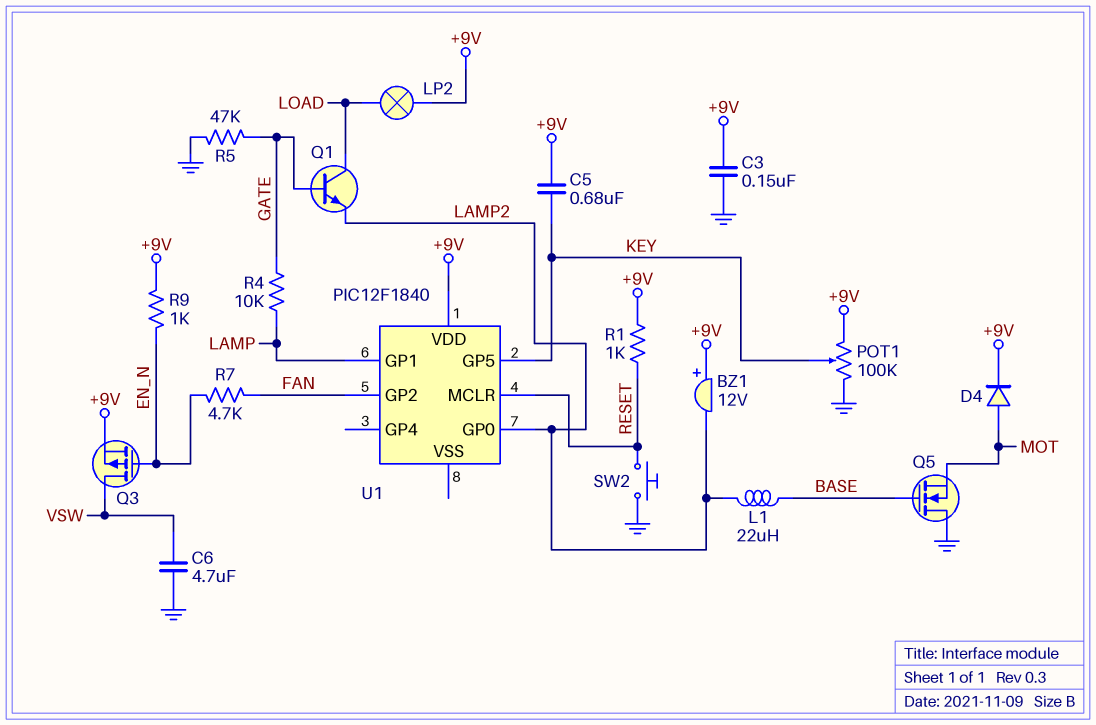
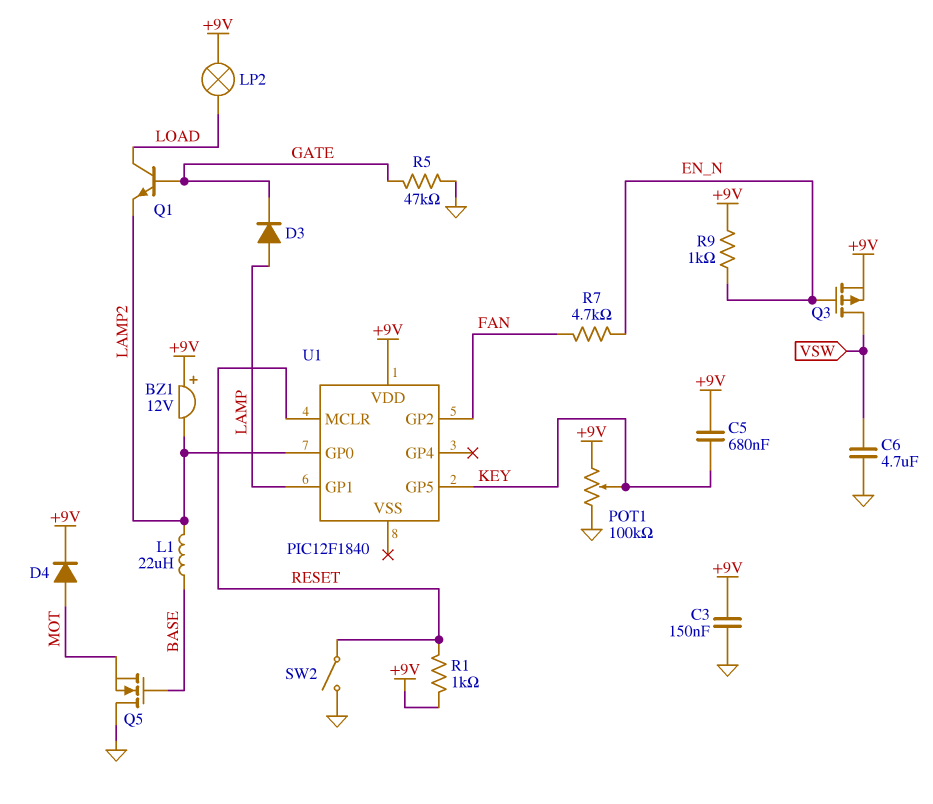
D3: none -> diode (A LAMP, K GATE)
R4: 10k (GATE, LAMP) -> none
SW2: button (GND, RESET) -> switch (GND, RESET)

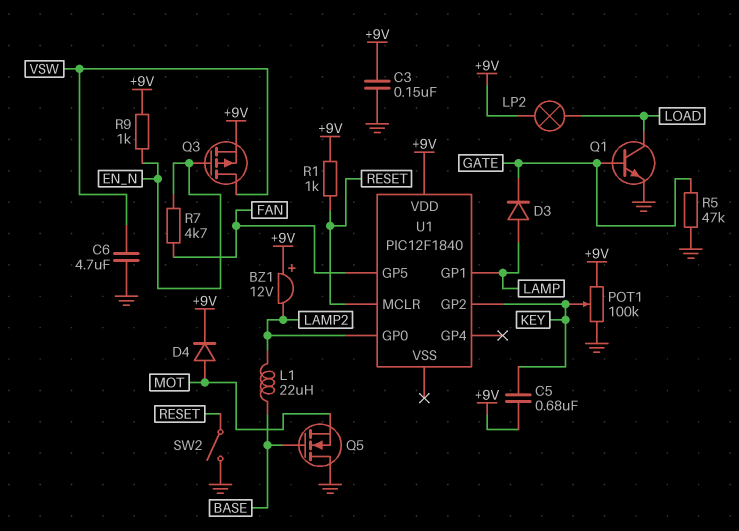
Q1: NPN (B GATE, C LOAD, E LAMP2) -> NPN (B GATE, C LOAD, E GND)
U1 pin GP2: FAN -> KEY
U1 pin GP5: KEY -> FAN

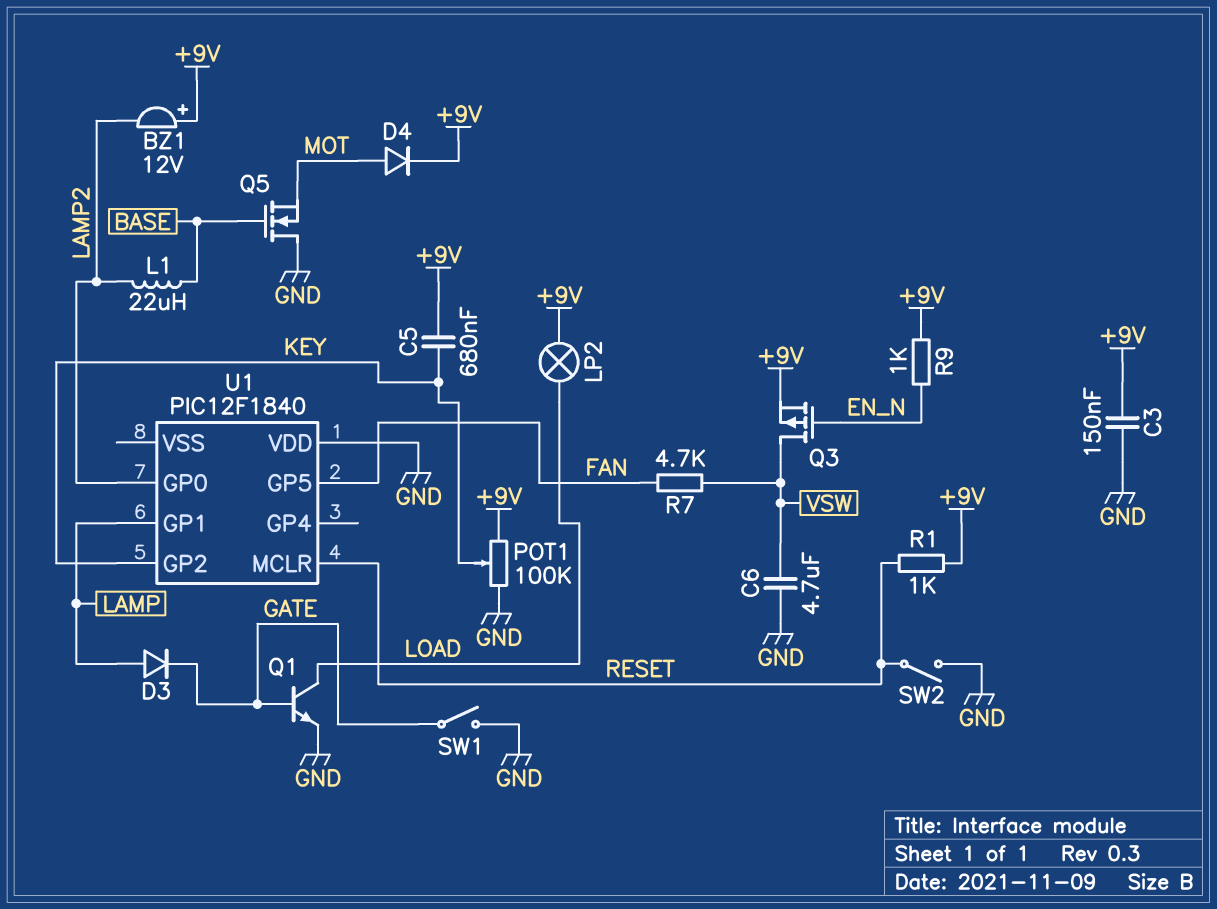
R5: 47k (GATE, GND) -> none
R7: 4.7k (EN_N, FAN) -> 4.7k (FAN, VSW)
SW1: none -> switch (GATE, GND)
U1 pin VDD: +9V -> GND

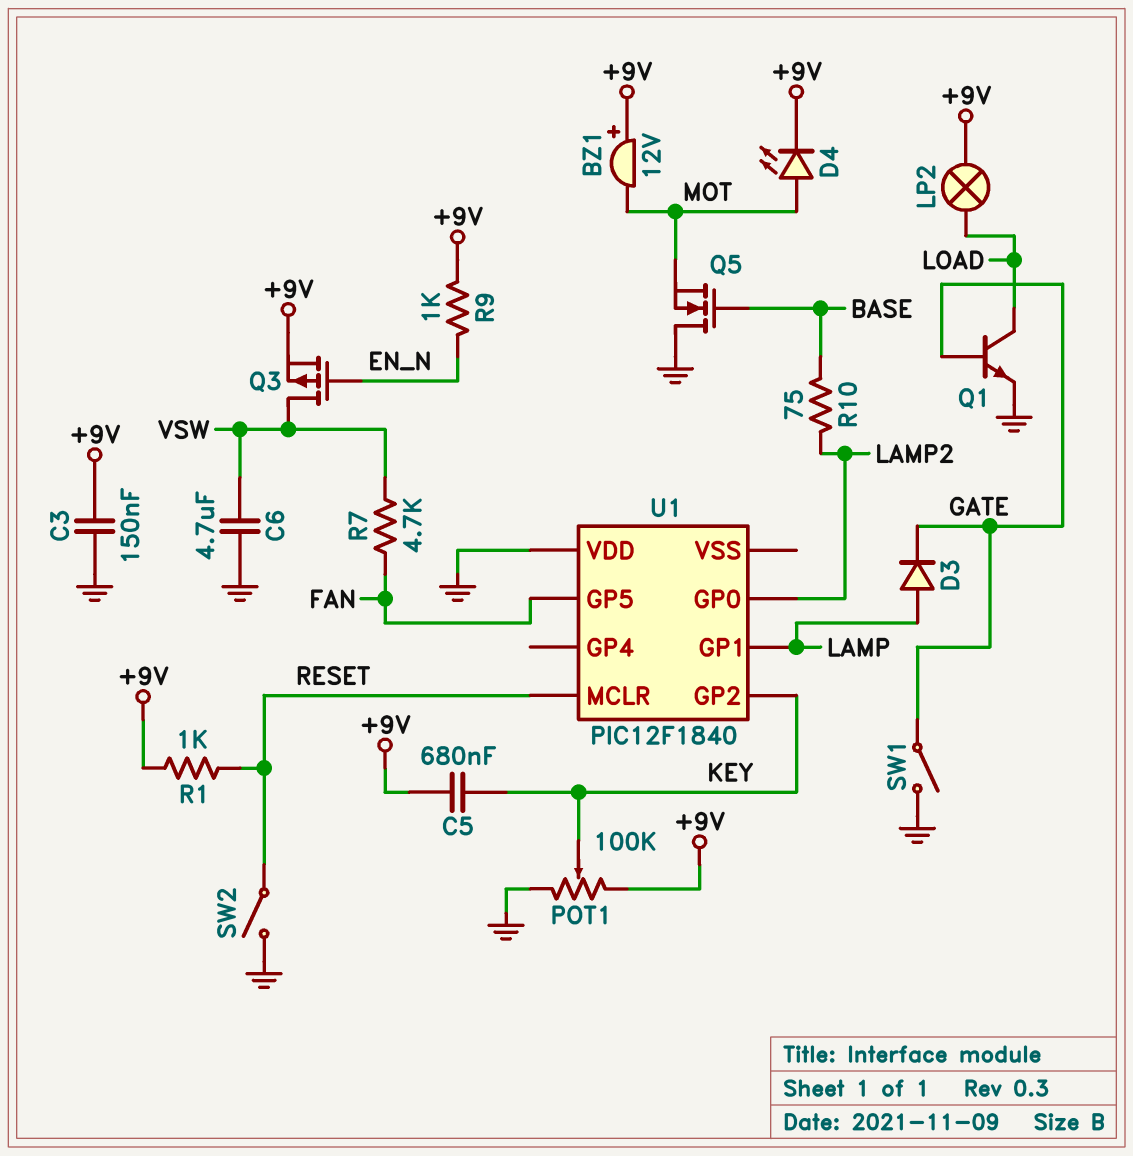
BZ1: buzzer 12V (plus +9V, minus LAMP2) -> buzzer 12V (plus +9V, minus MOT)
D4: diode (A MOT, K +9V) -> LED (A MOT, K +9V)
L1: 22uH (BASE, LAMP2) -> none
R10: none -> 75 (BASE, LAMP2)

